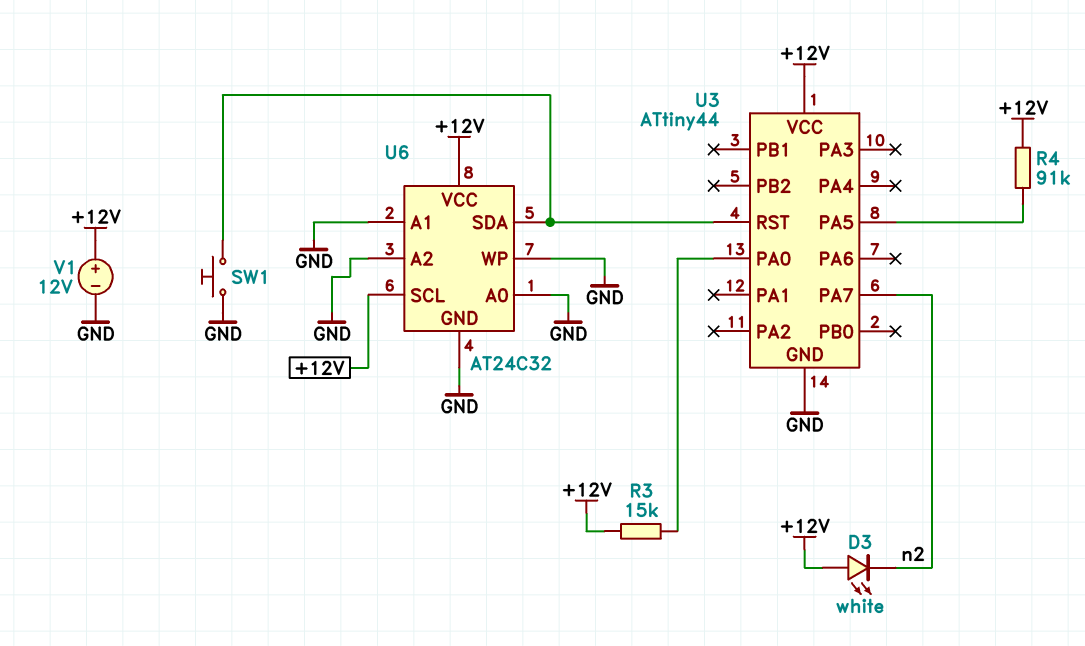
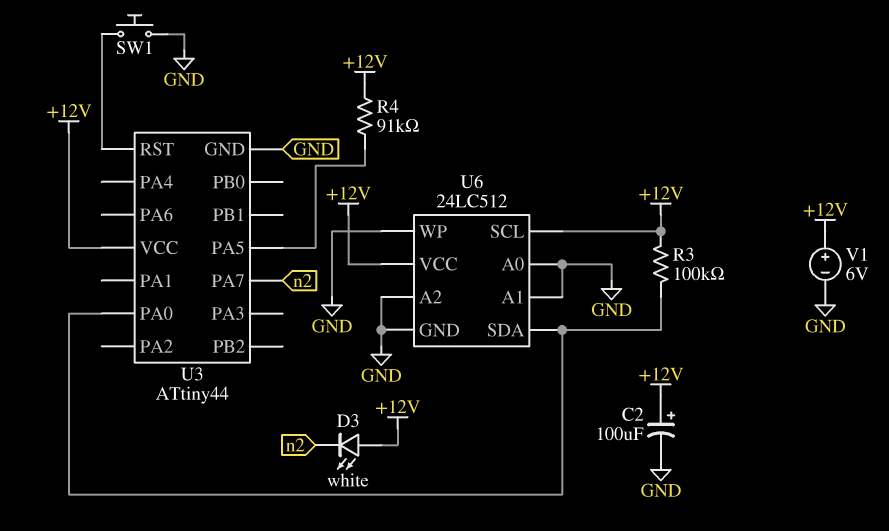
C2: none -> 100uF (plus +12V, minus GND)
R3: 15k (+12V, U3/PA0) -> 100k (+12V, U3/PA0)
U6: AT24C32 -> 24LC512
U6 pin SDA: U3/RST -> U3/PA0
V1: 12V (plus +12V, minus GND) -> 6V (plus +12V, minus GND)

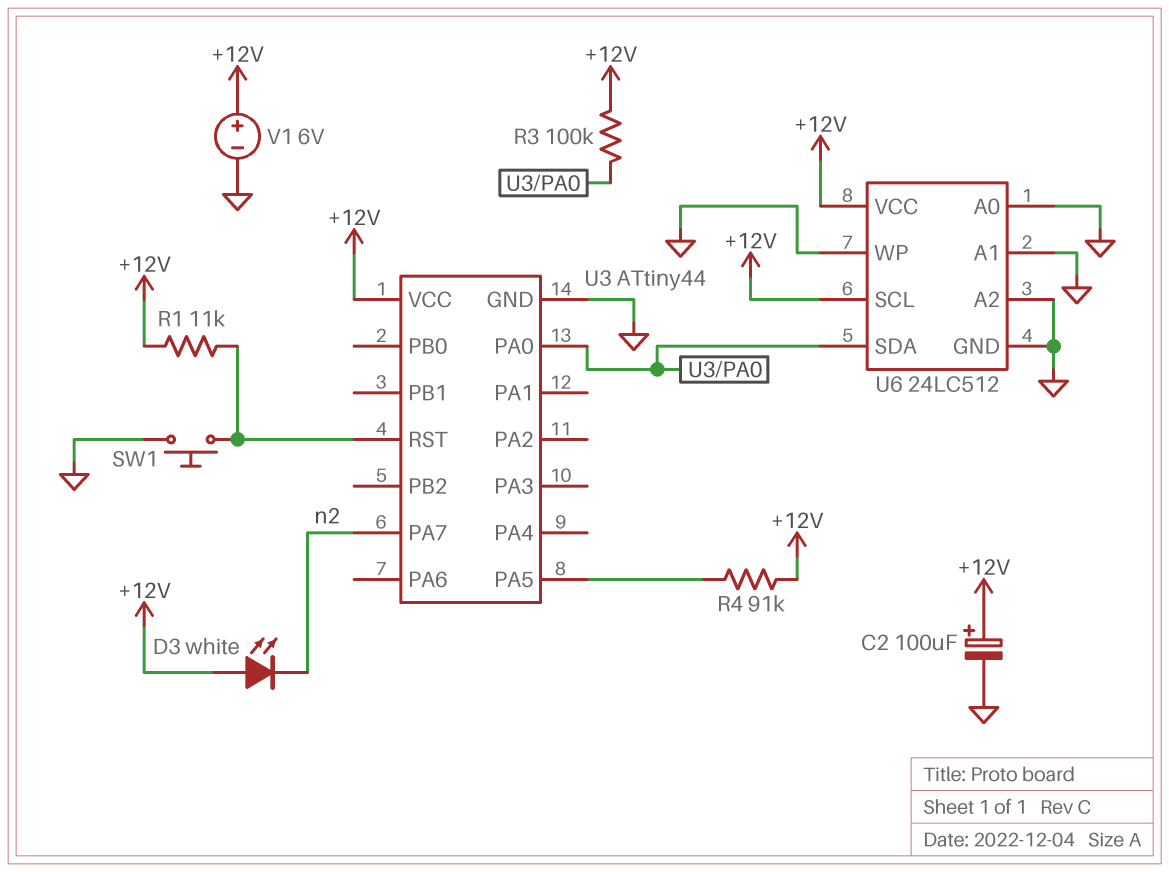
R1: none -> 11k (+12V, U3/RST)

